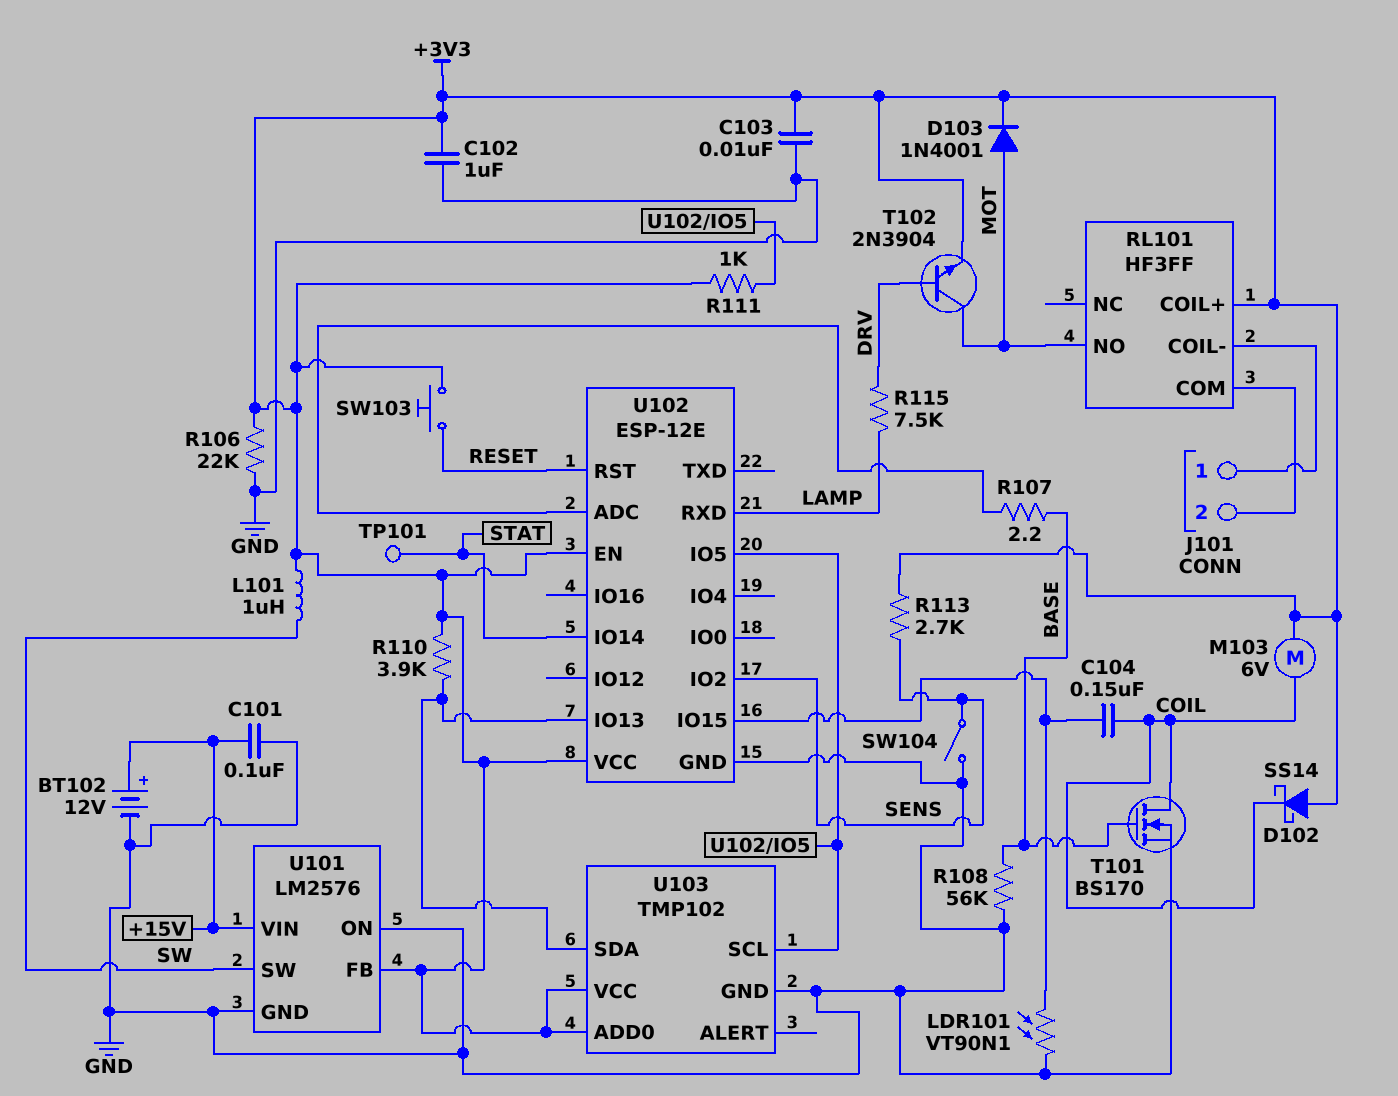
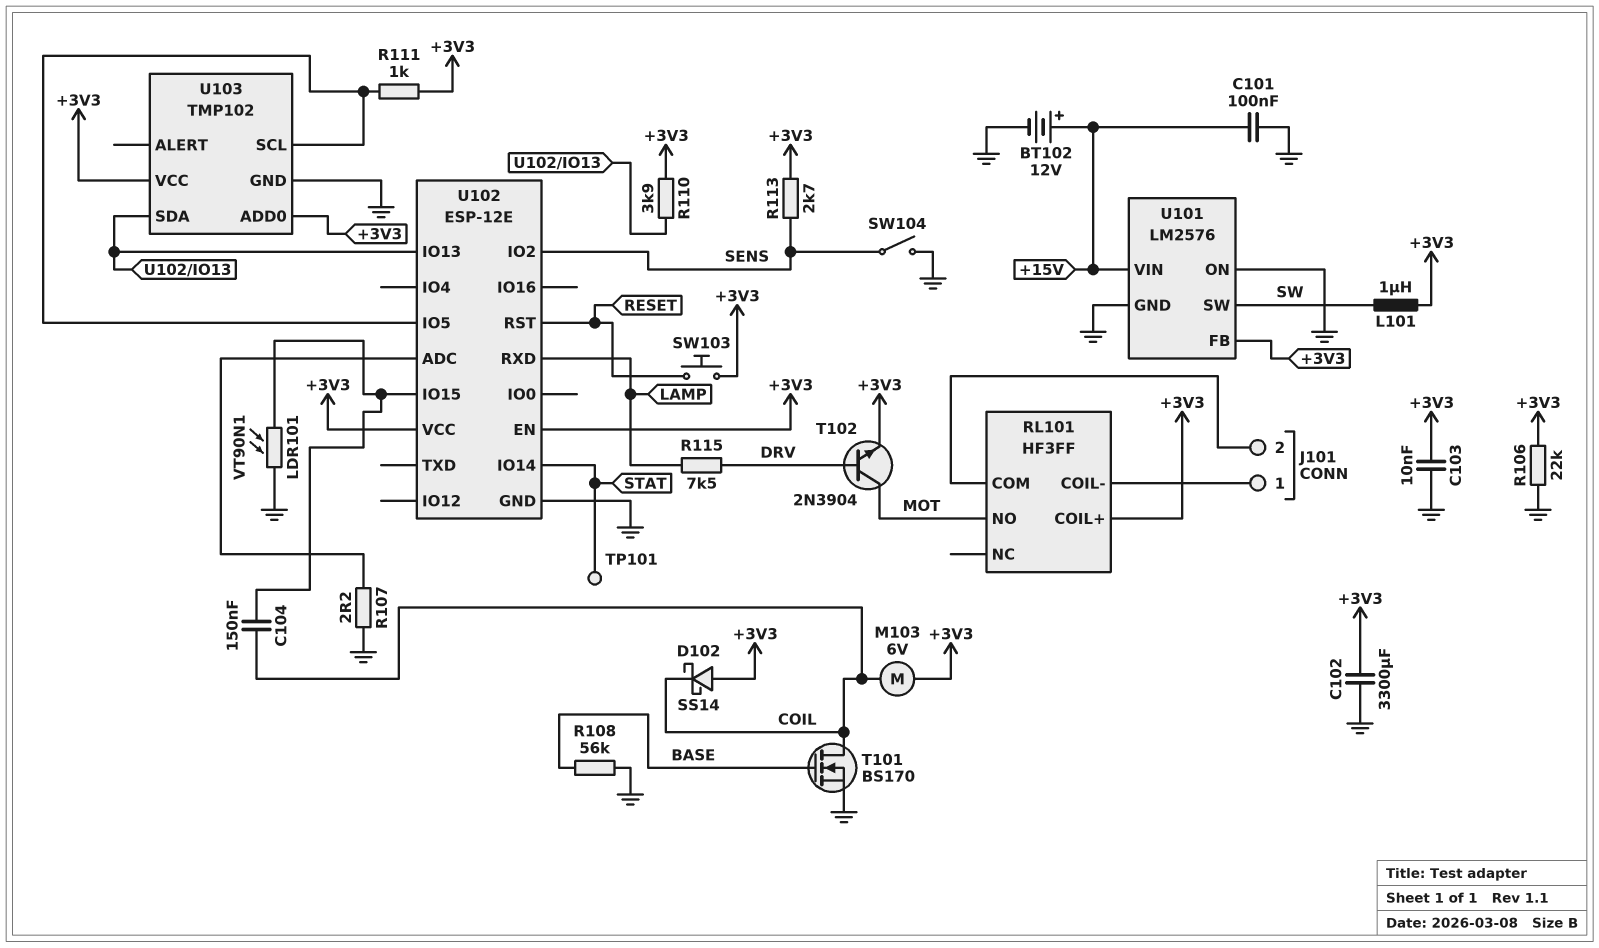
C102: 1uF (+3V3, GND) -> 3300uF (+3V3, GND)
D103: diode 1N4001 (A MOT, K +3V3) -> none
R107: 2.2 (BASE, U102/ADC) -> 2.2 (GND, U102/ADC)

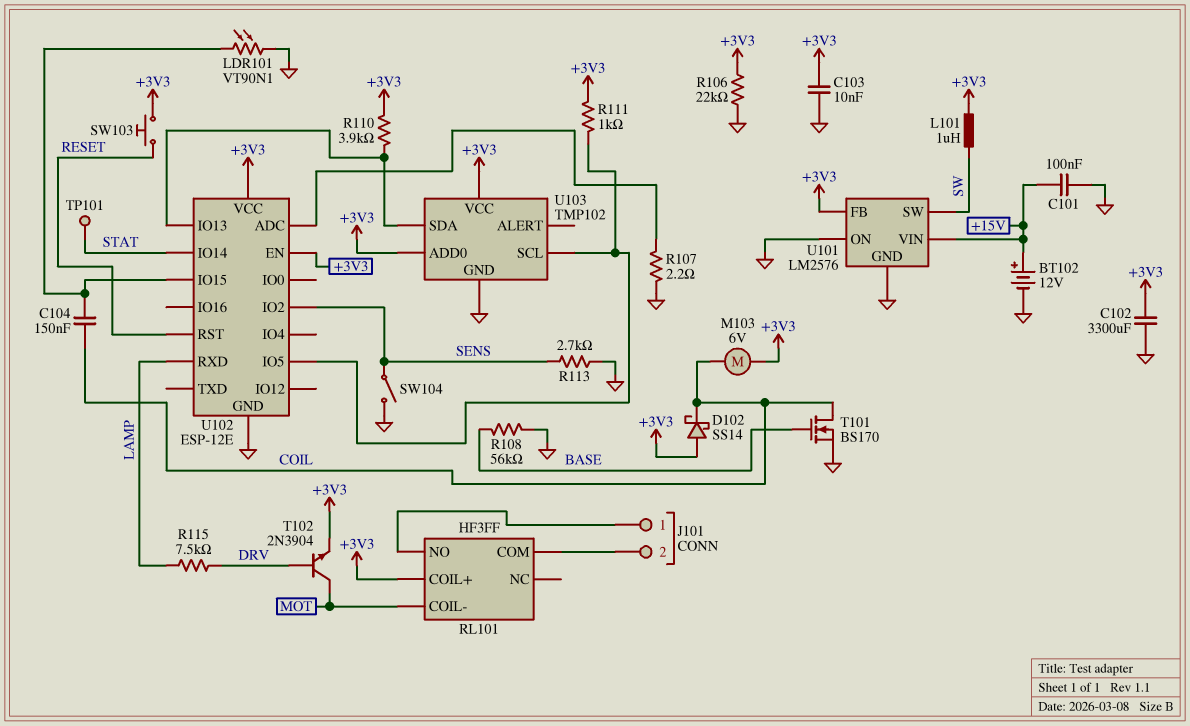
R113: 2.7k (+3V3, SENS) -> 2.7k (GND, SENS)
RL101 pin COIL-: J101/1 -> MOT
RL101 pin NO: MOT -> J101/1

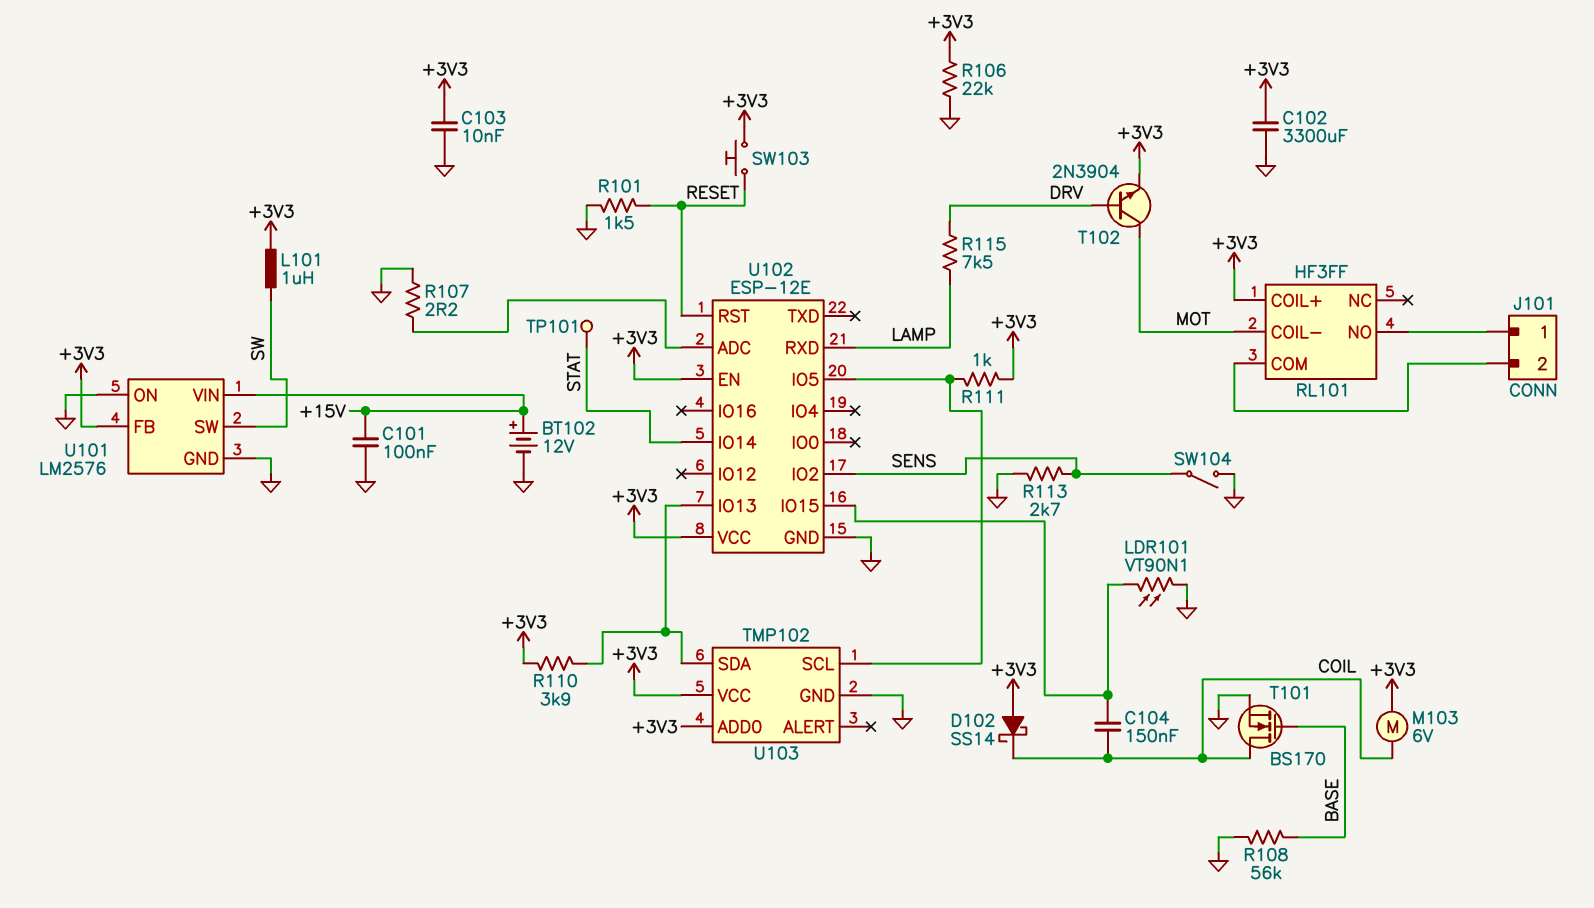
R101: none -> 1.5k (GND, RESET)

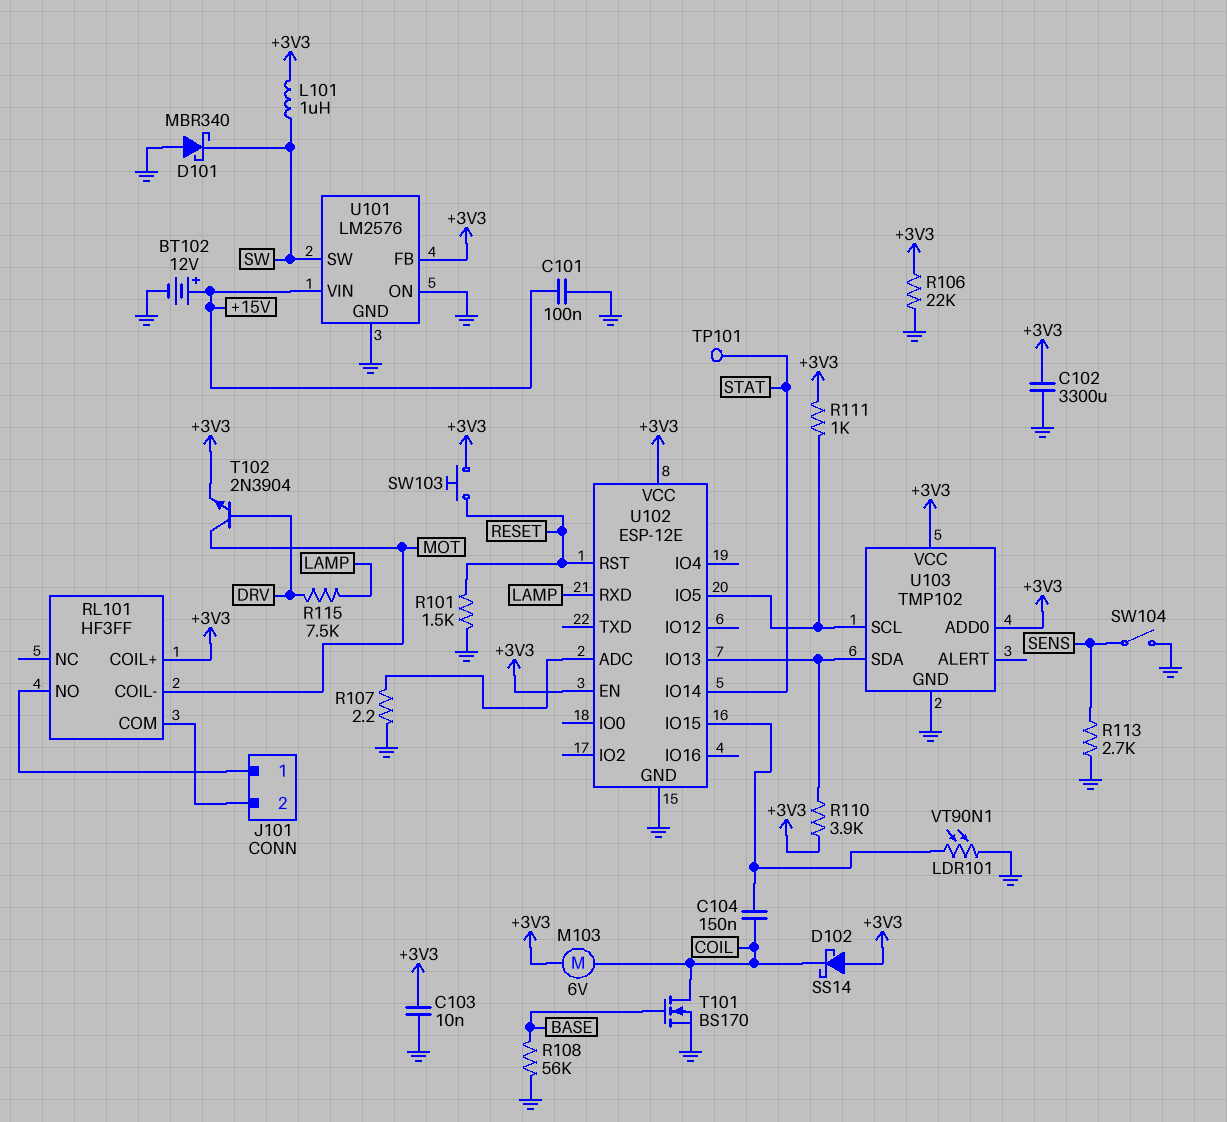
D101: none -> schottky MBR340 (A GND, K SW)
U102 pin IO2: SENS -> none

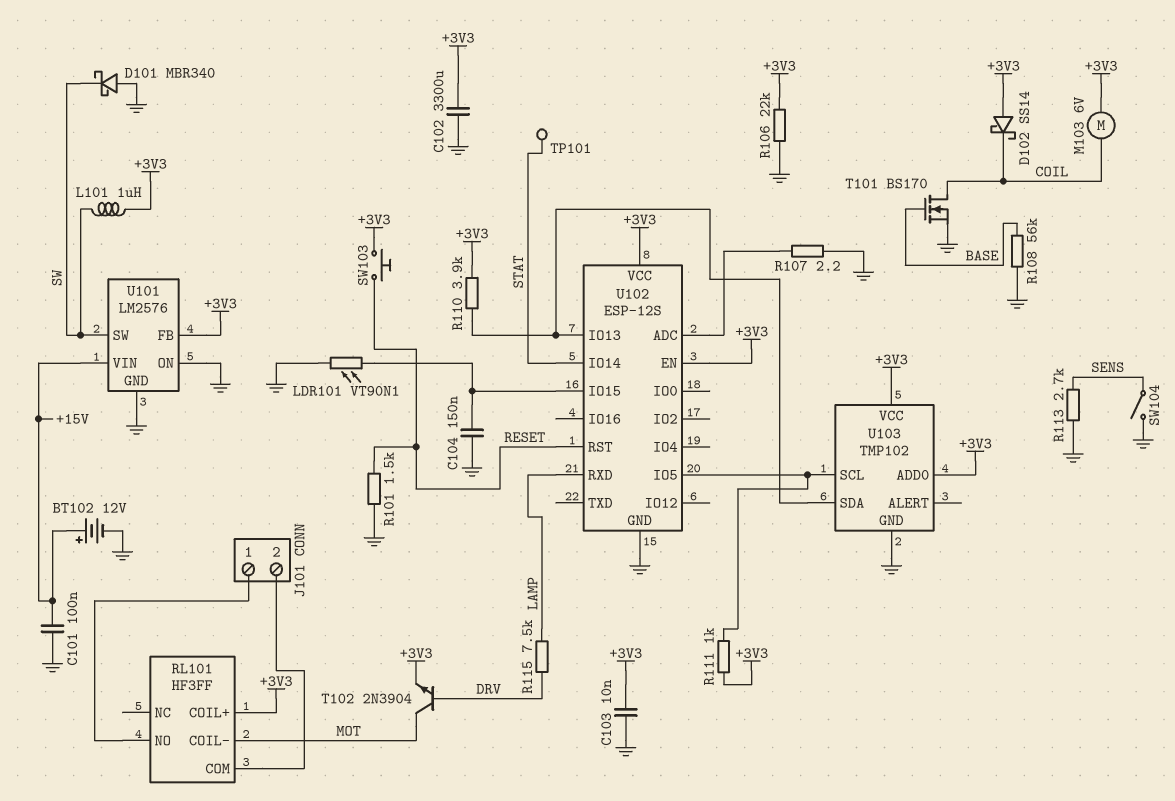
C104: 150nF (COIL, U102/IO15) -> 150nF (GND, U102/IO15)
U102: ESP-12E -> ESP-12S

